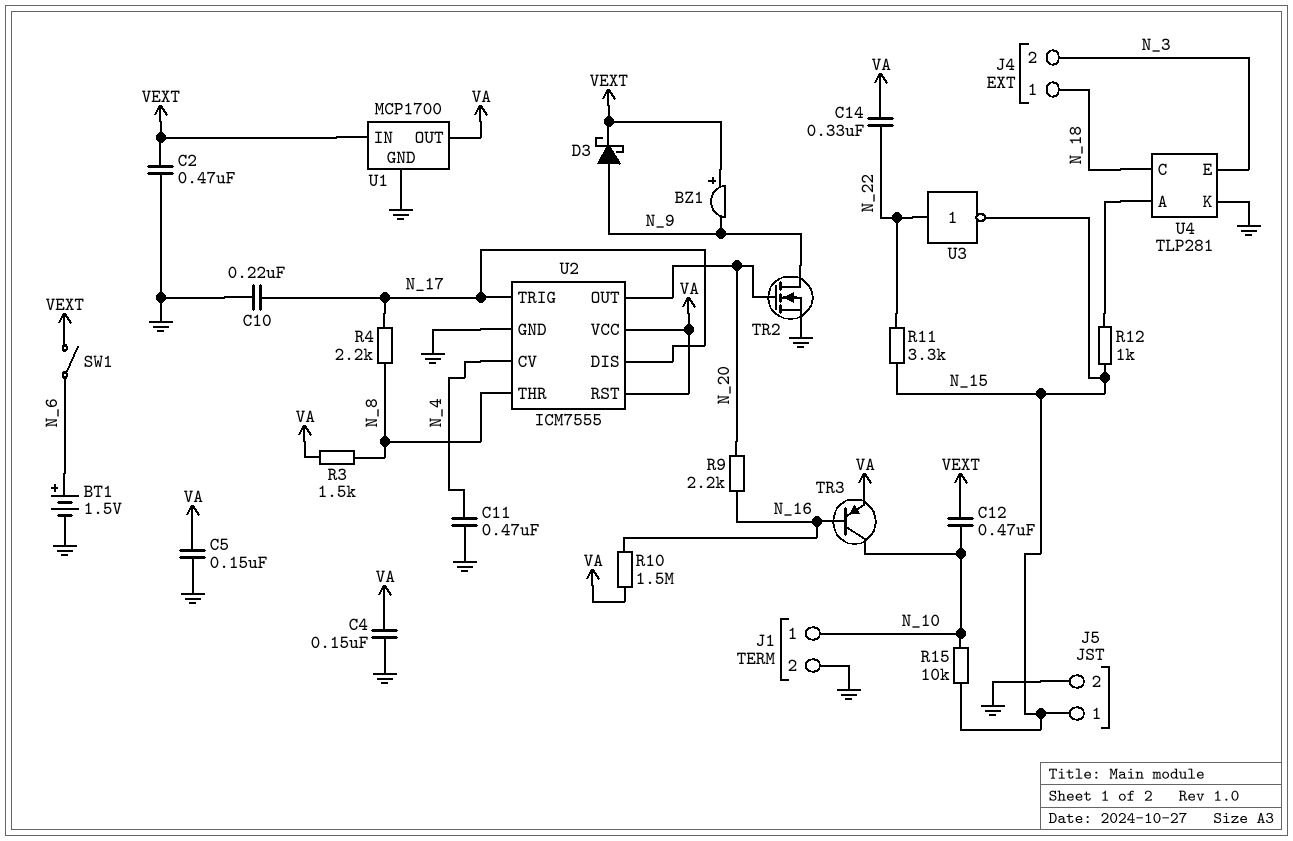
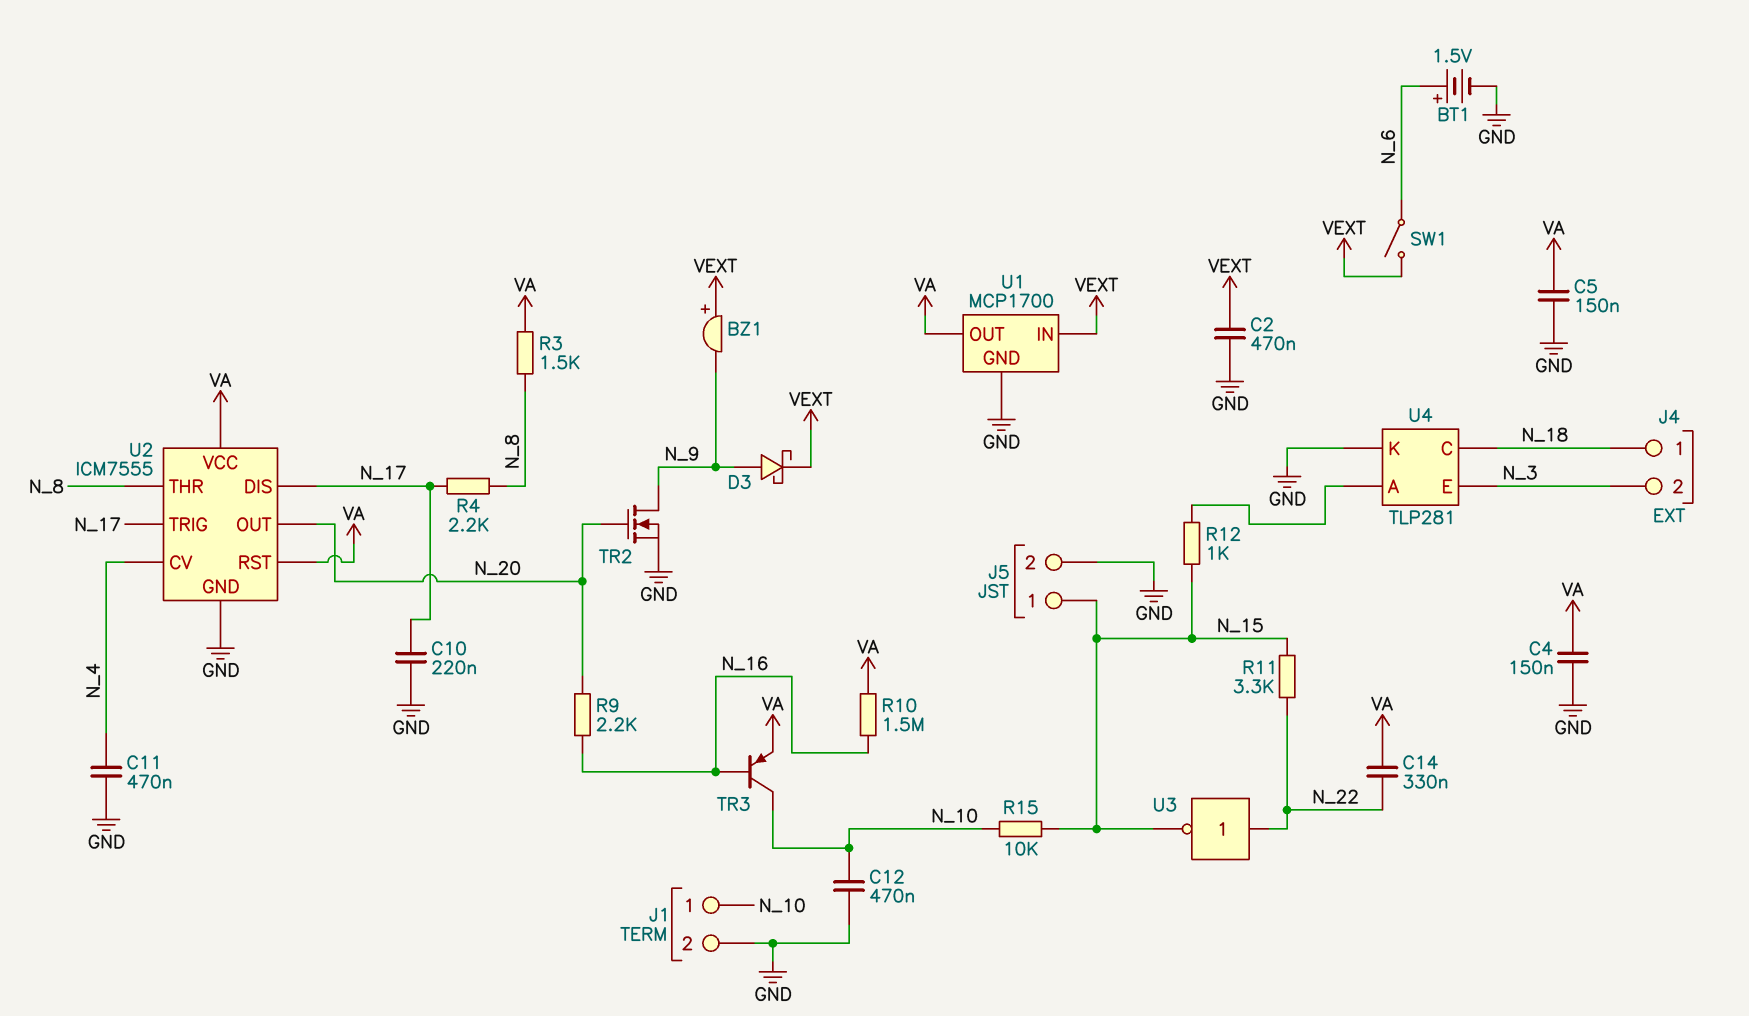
C12: 470nF (N_10, VEXT) -> 470nF (GND, N_10)

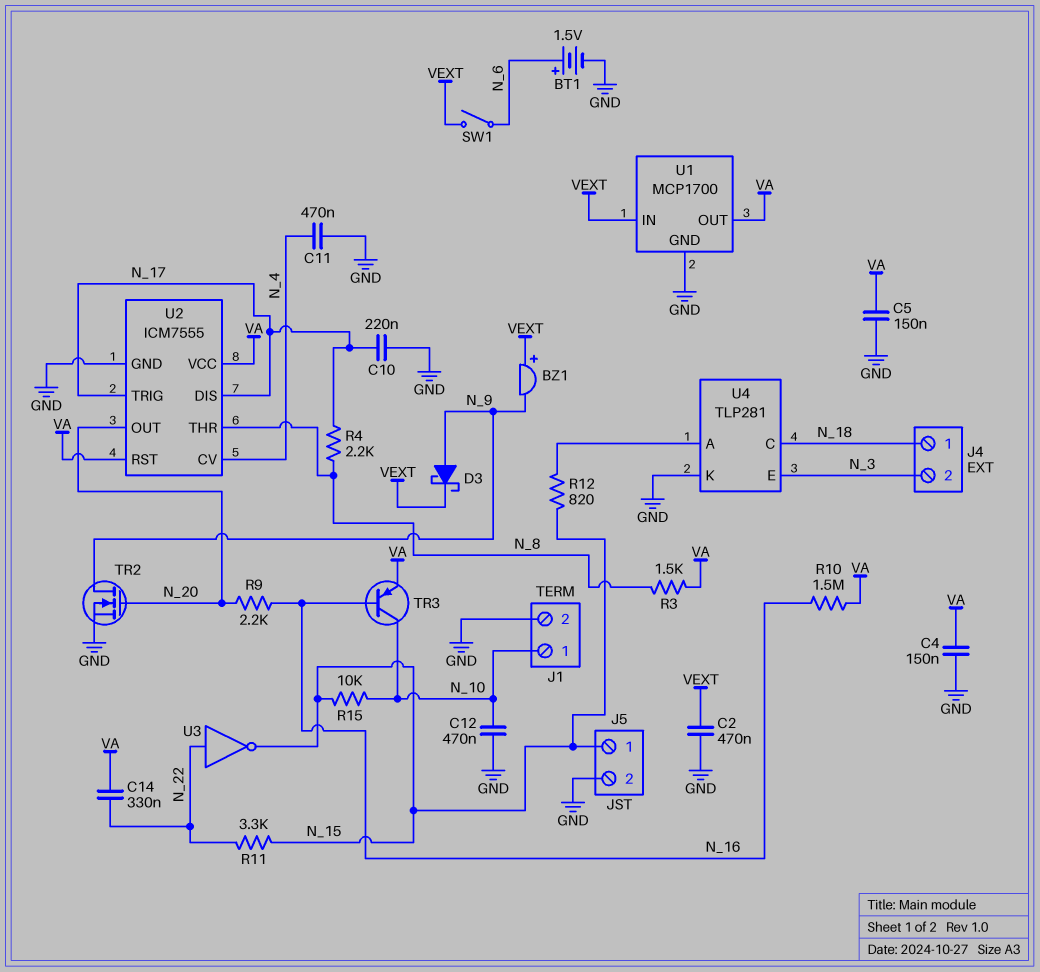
R12: 1k (N_15, U4/A) -> 820 (N_15, U4/A)

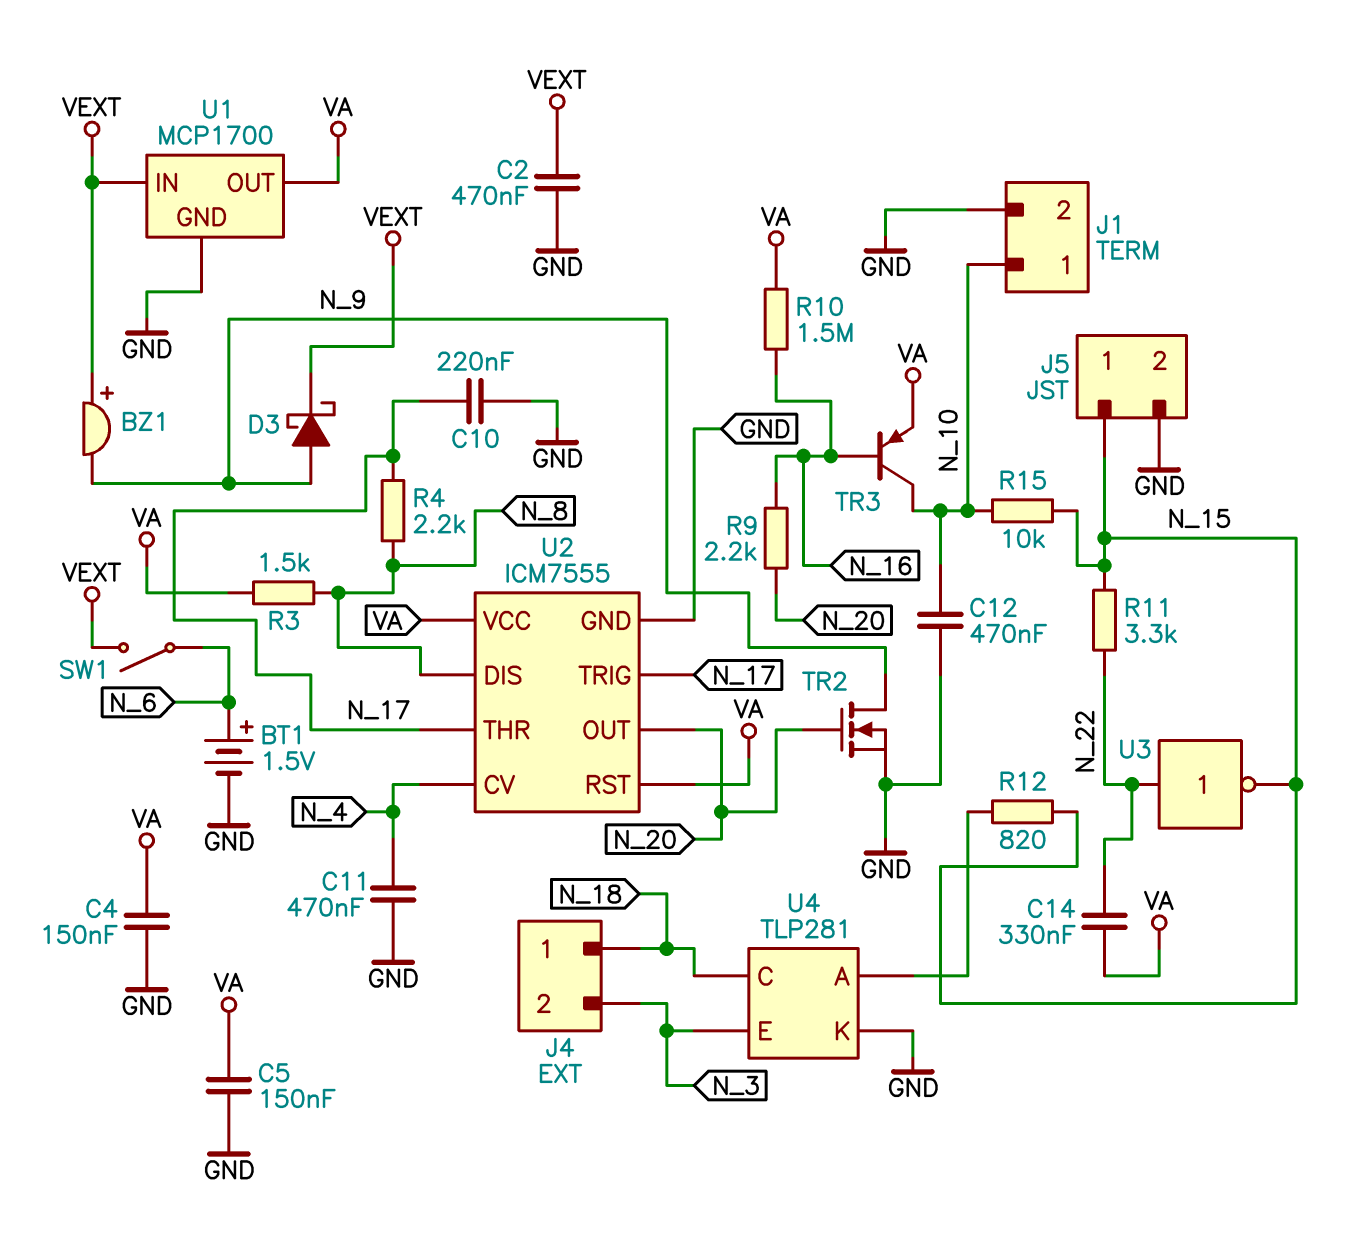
U2 pin DIS: N_17 -> N_8
U2 pin THR: N_8 -> N_17

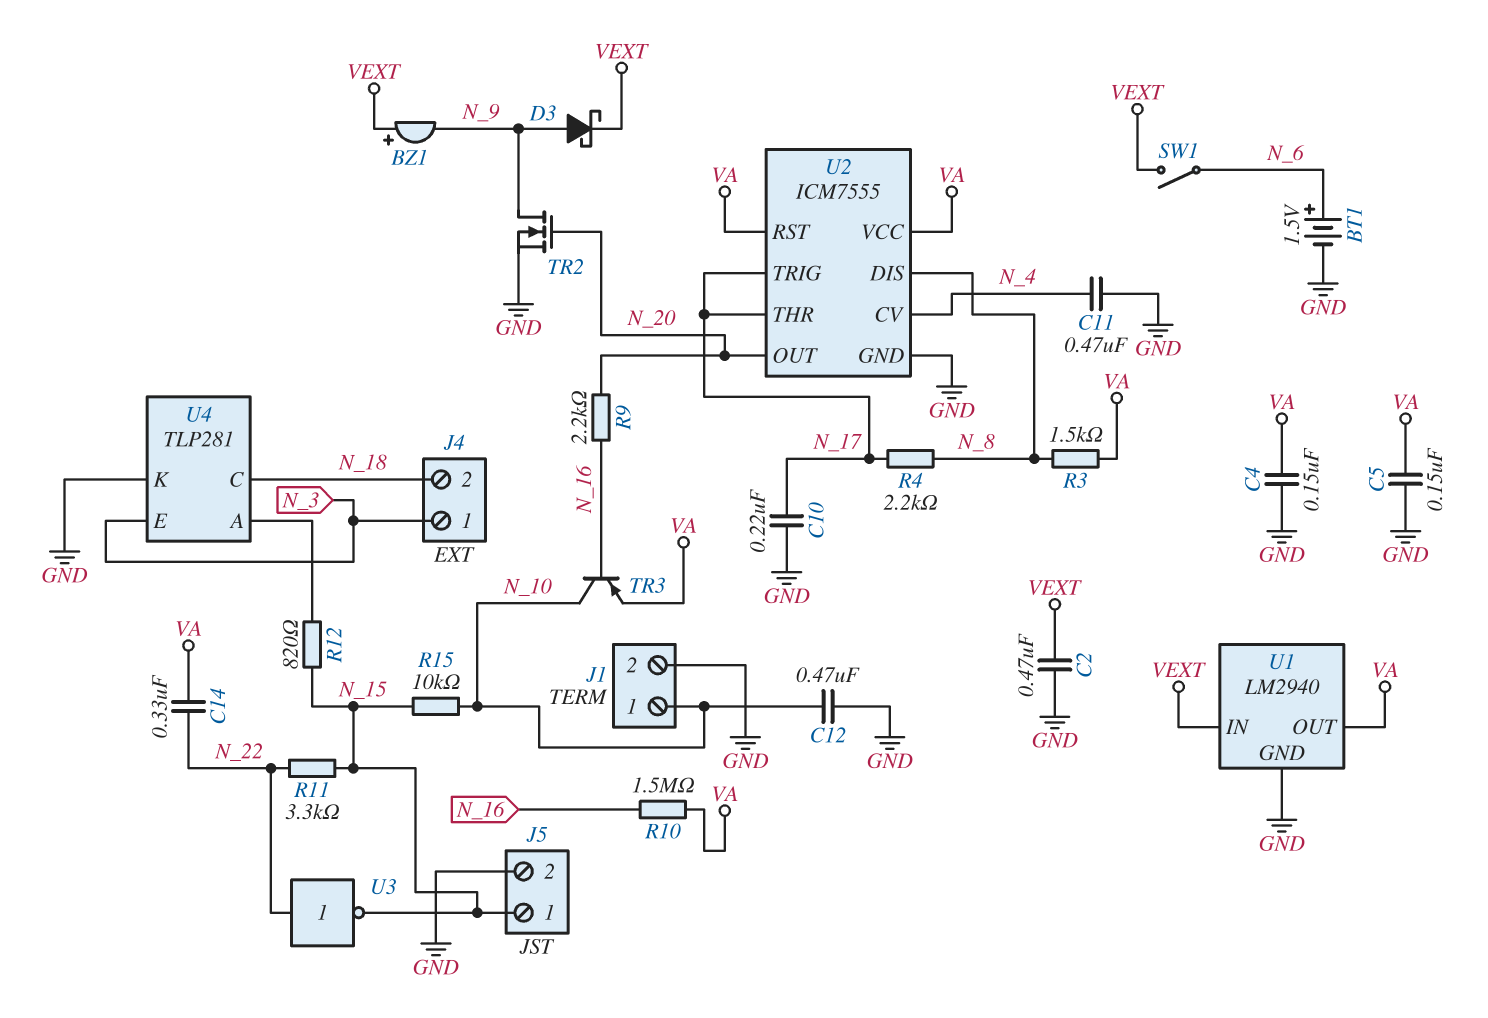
J4 pin 1: N_18 -> N_3
J4 pin 2: N_3 -> N_18
U1: MCP1700 -> LM2940

